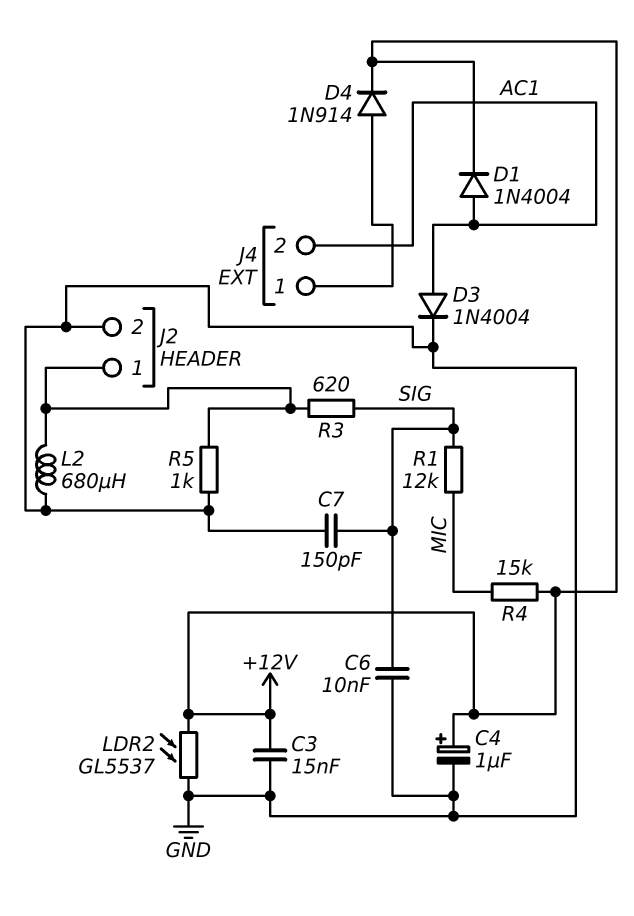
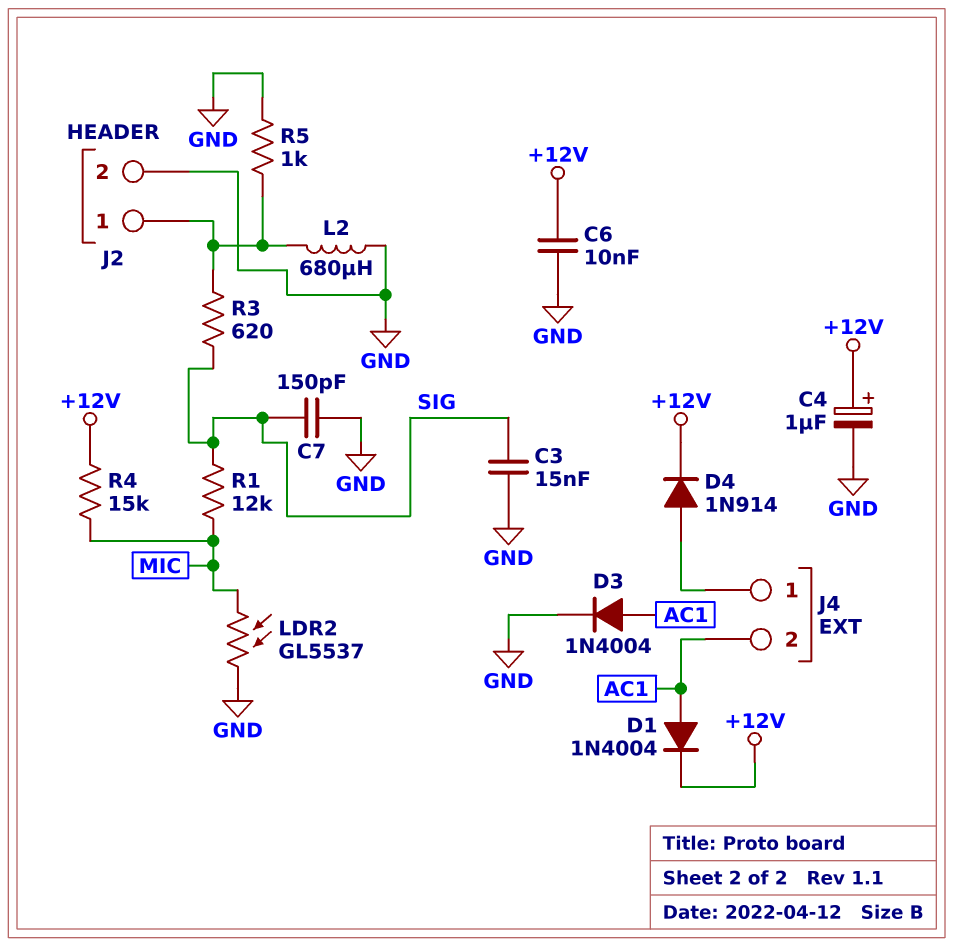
C3: 15nF (+12V, GND) -> 15nF (GND, SIG)
C6: 10nF (GND, SIG) -> 10nF (+12V, GND)
LDR2: GL5537 (+12V, GND) -> GL5537 (GND, MIC)

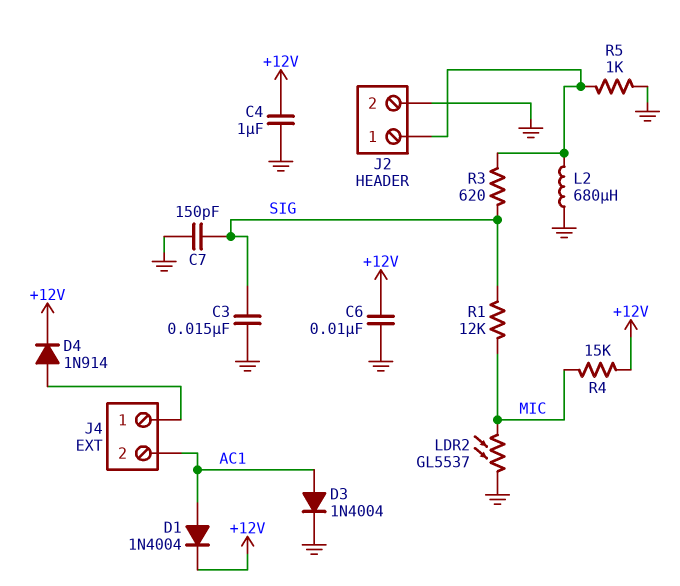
C4: 1uF (plus +12V, minus GND) -> 1uF (+12V, GND)

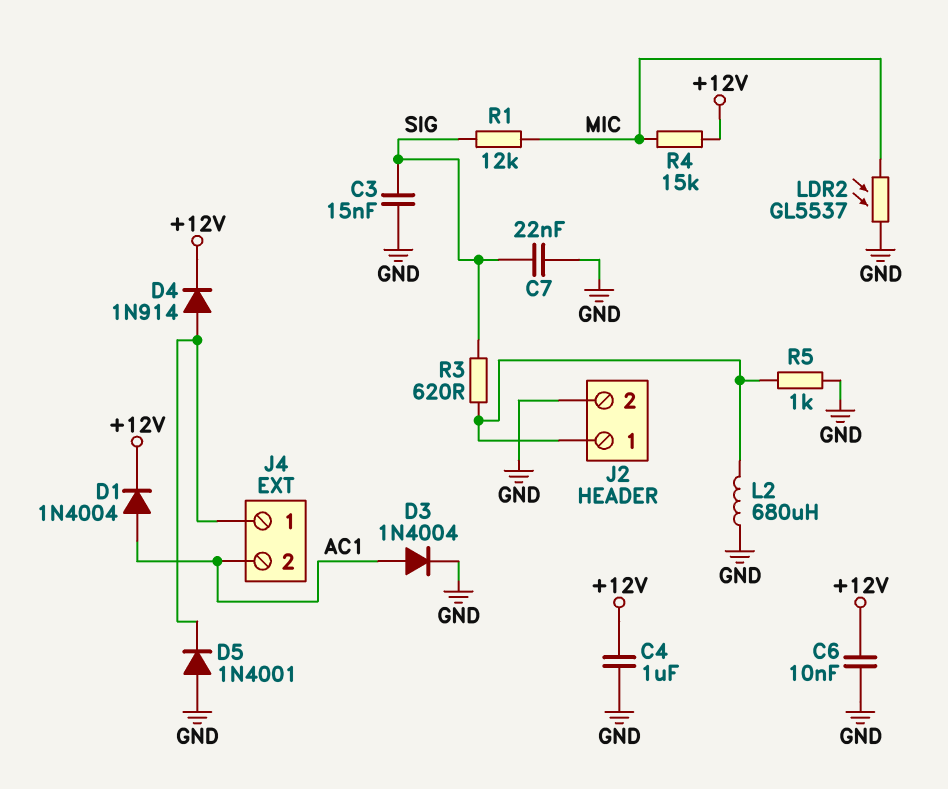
C7: 150pF (GND, SIG) -> 22nF (GND, SIG)
D5: none -> diode 1N4001 (A GND, K J4/1)

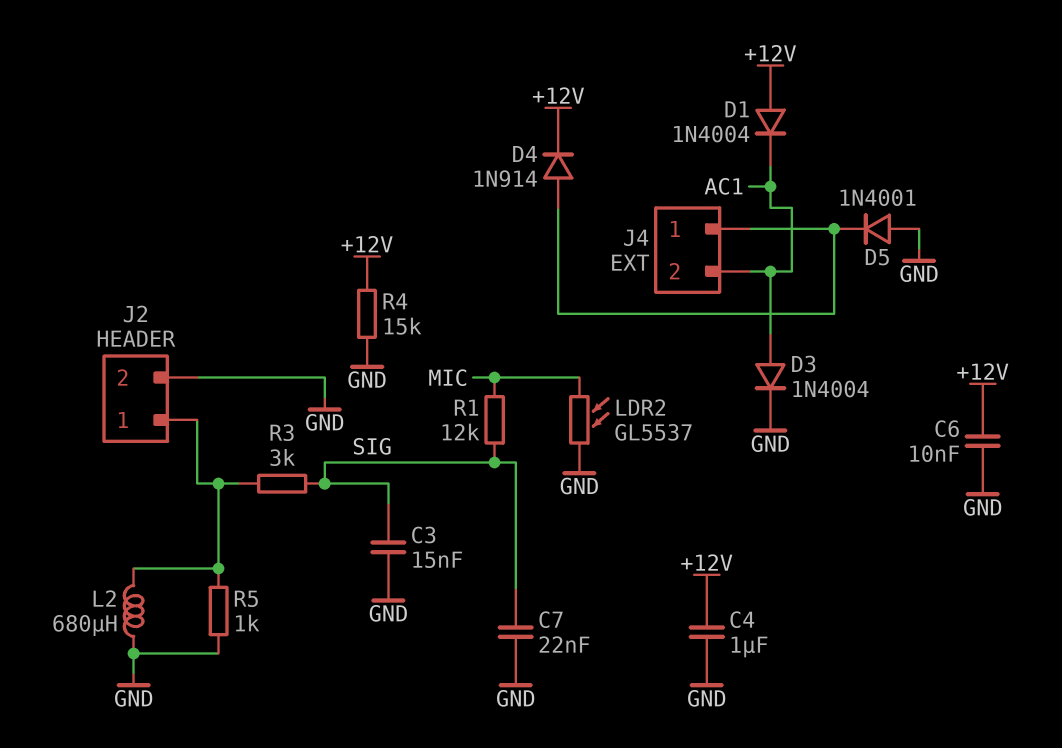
D1: diode 1N4004 (A AC1, K +12V) -> diode 1N4004 (A +12V, K AC1)
R3: 620 (J2/1, SIG) -> 3k (J2/1, SIG)
R4: 15k (+12V, MIC) -> 15k (+12V, GND)

